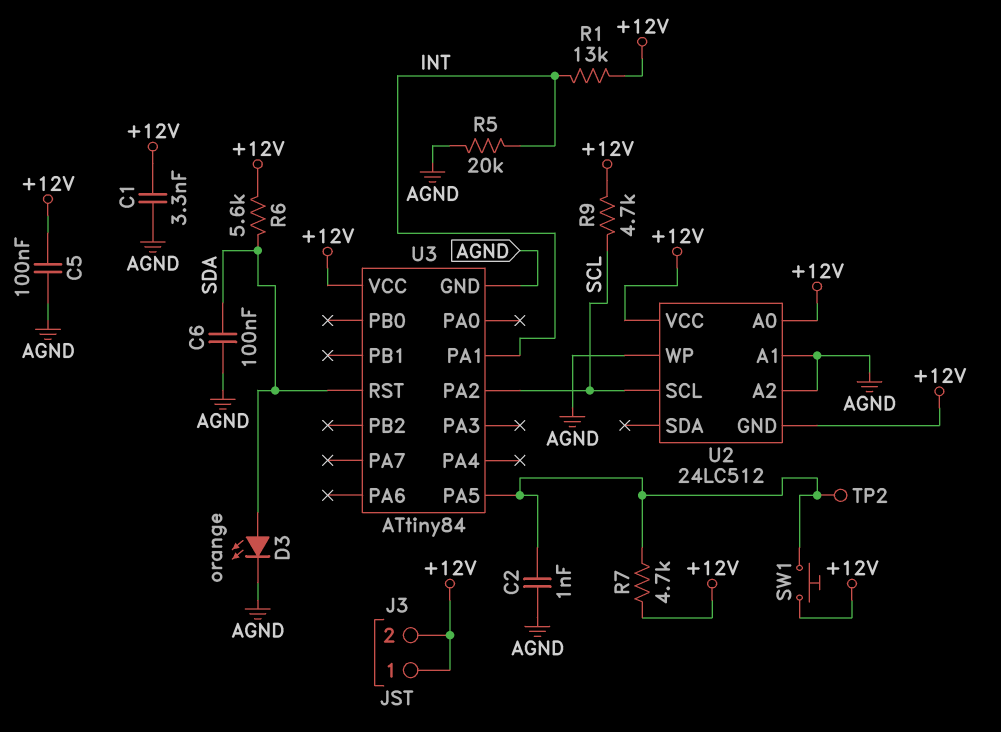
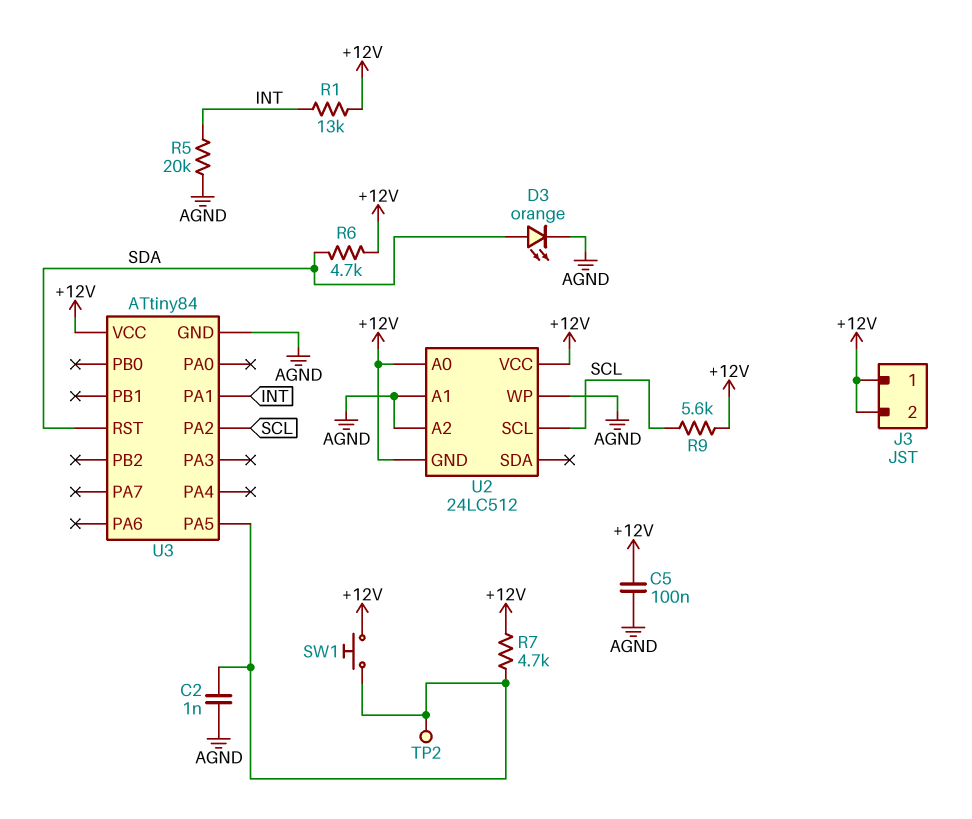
C1: 3.3nF (+12V, AGND) -> none
C6: 100nF (AGND, SDA) -> none
R6: 5.6k (+12V, SDA) -> 4.7k (+12V, SDA)
R9: 4.7k (+12V, SCL) -> 5.6k (+12V, SCL)

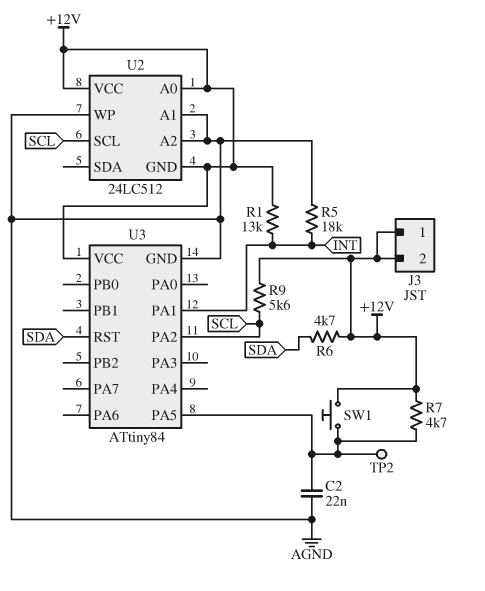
C2: 1nF (AGND, U3/PA5) -> 22nF (AGND, U3/PA5)
C5: 100nF (+12V, AGND) -> none
D3: LED orange (A SDA, K AGND) -> none
R5: 20k (AGND, INT) -> 18k (AGND, INT)

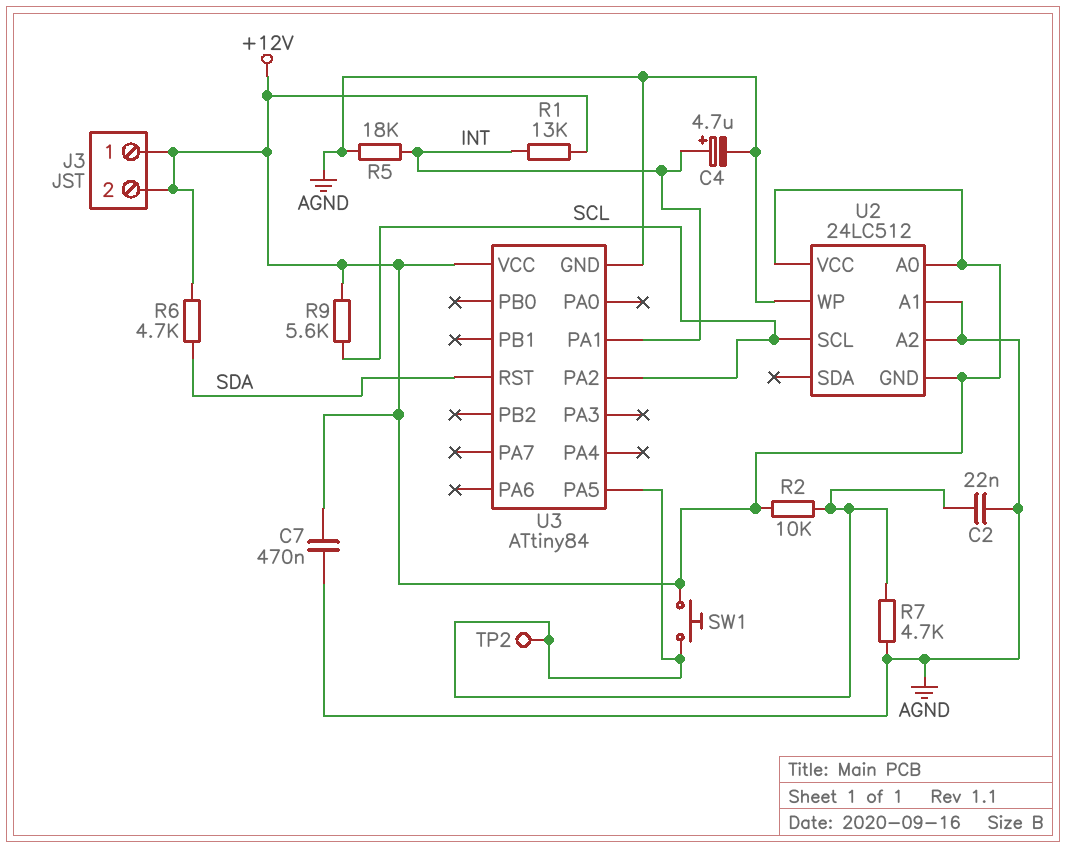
C4: none -> 4.7uF (plus INT, minus AGND)
C7: none -> 470nF (+12V, AGND)
R2: none -> 10k (+12V, U3/PA5)
R7: 4.7k (+12V, U3/PA5) -> 4.7k (AGND, U3/PA5)

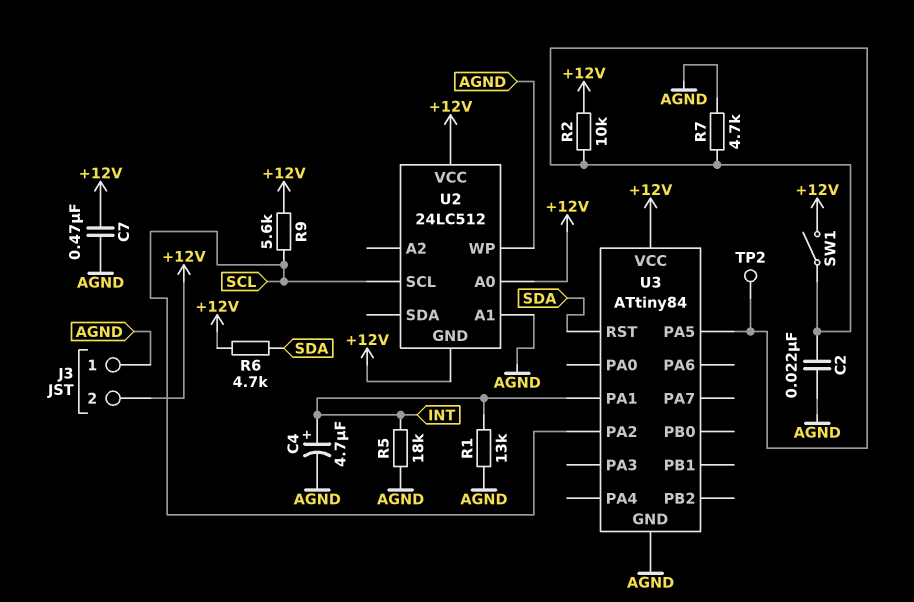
J3 pin 1: +12V -> AGND
R1: 13k (+12V, INT) -> 13k (AGND, INT)
SW1: button (+12V, U3/PA5) -> switch (+12V, U3/PA5)
U2 pin A2: AGND -> none

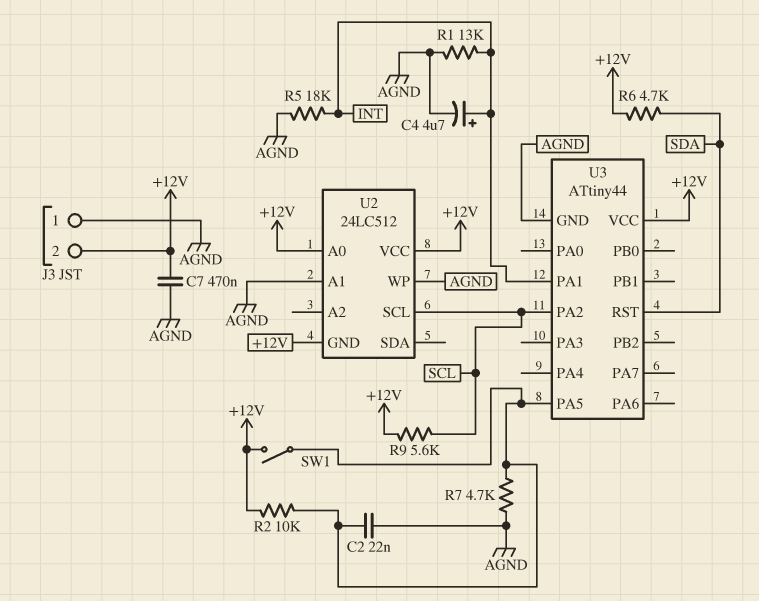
TP2: test point (U3/PA5) -> none
U3: ATtiny84 -> ATtiny44

